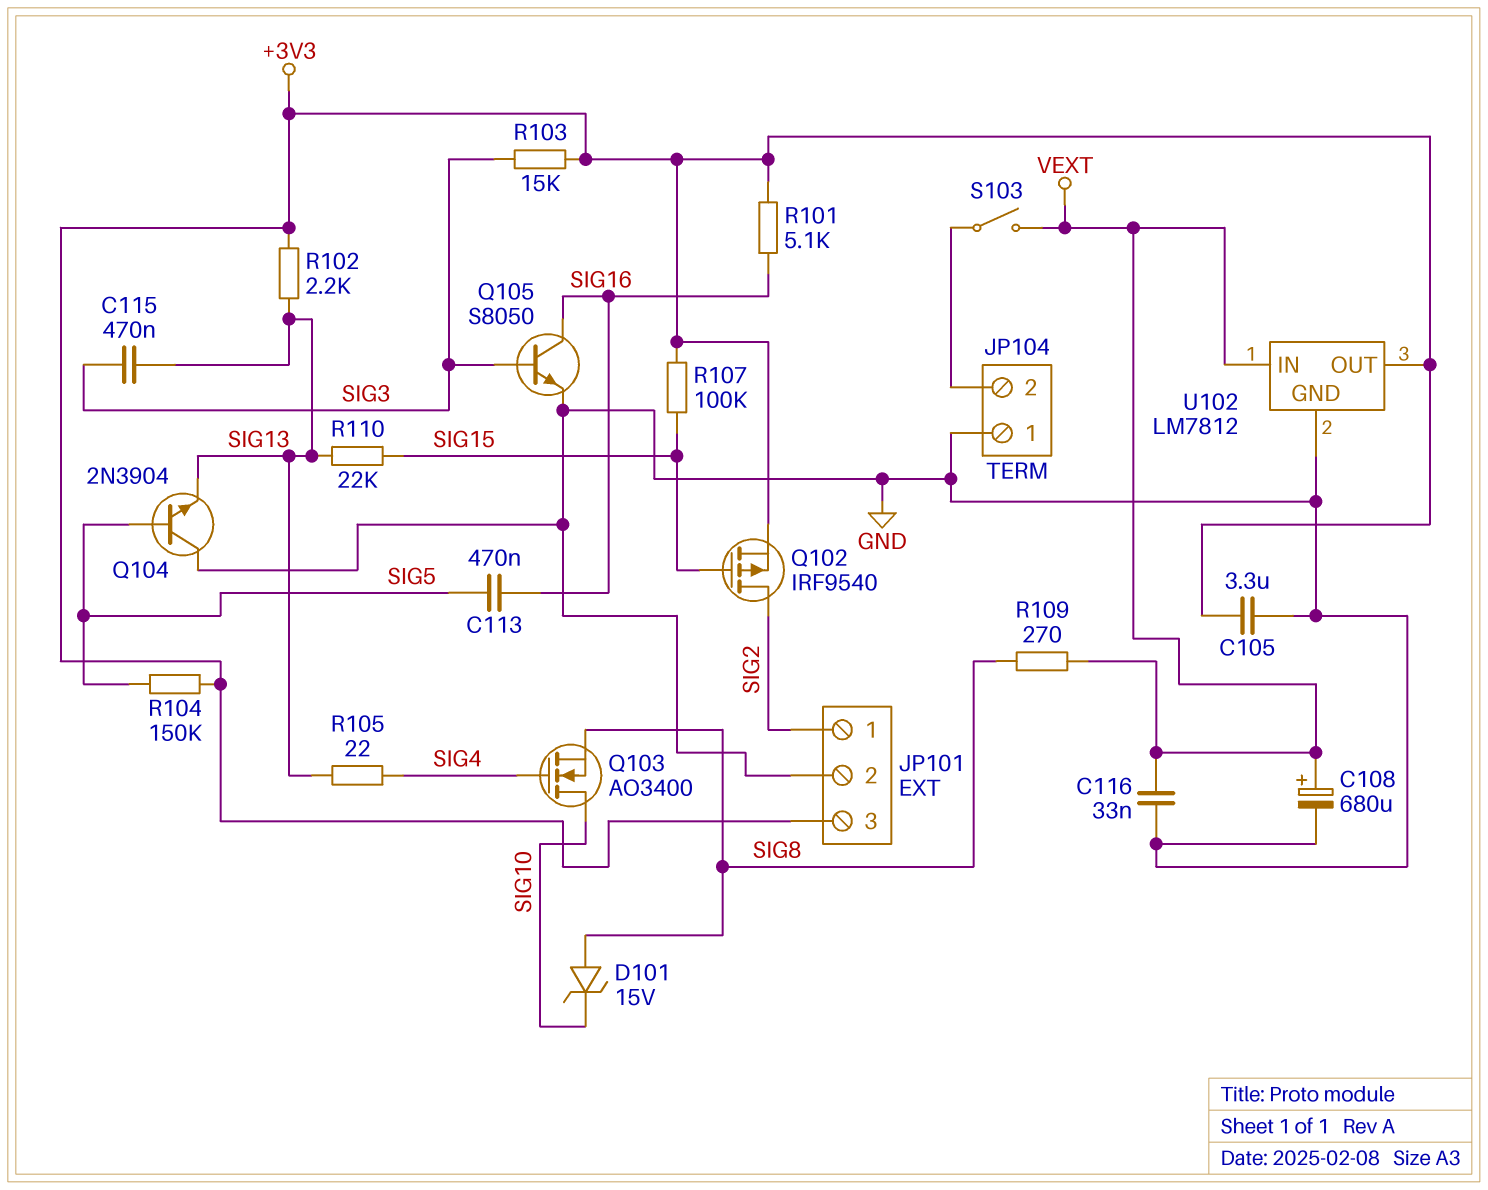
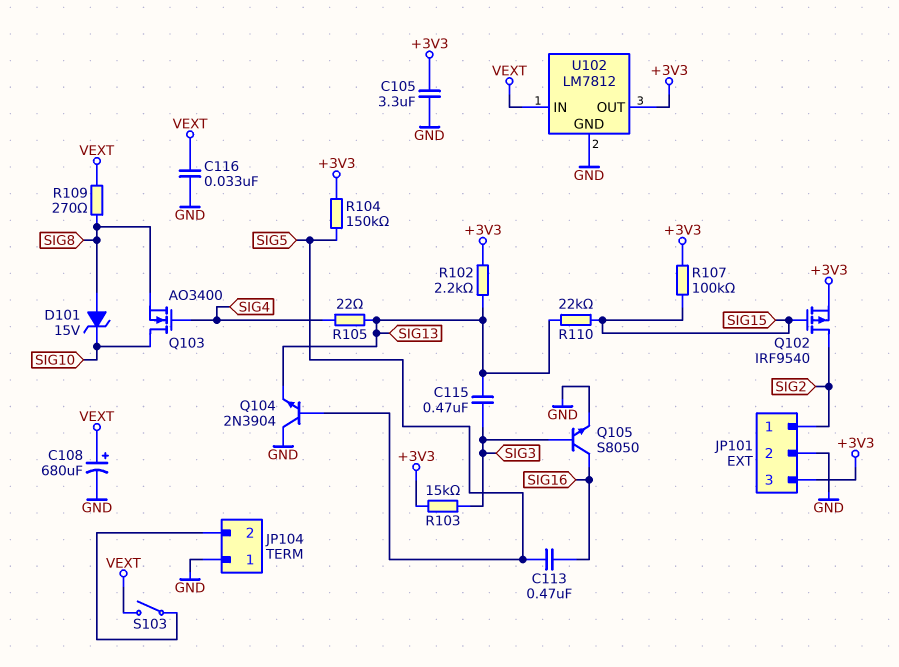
R101: 5.1k (+3V3, SIG16) -> none

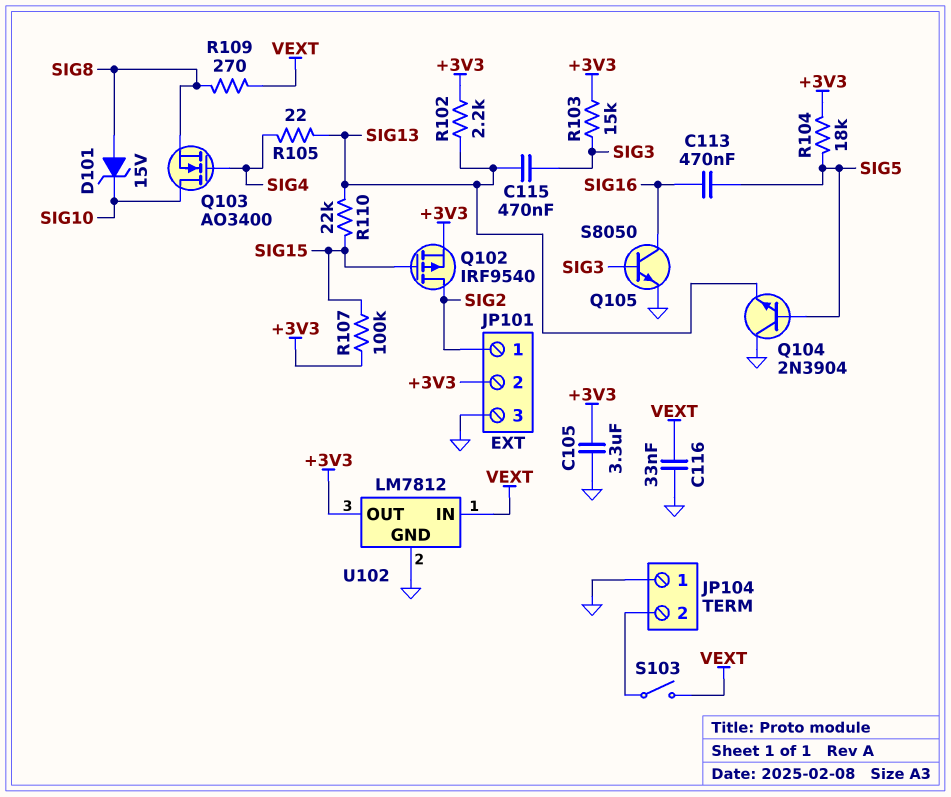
C108: 680uF (plus VEXT, minus GND) -> none
JP101 pin 2: GND -> +3V3
JP101 pin 3: +3V3 -> GND
R104: 150k (+3V3, SIG5) -> 18k (+3V3, SIG5)

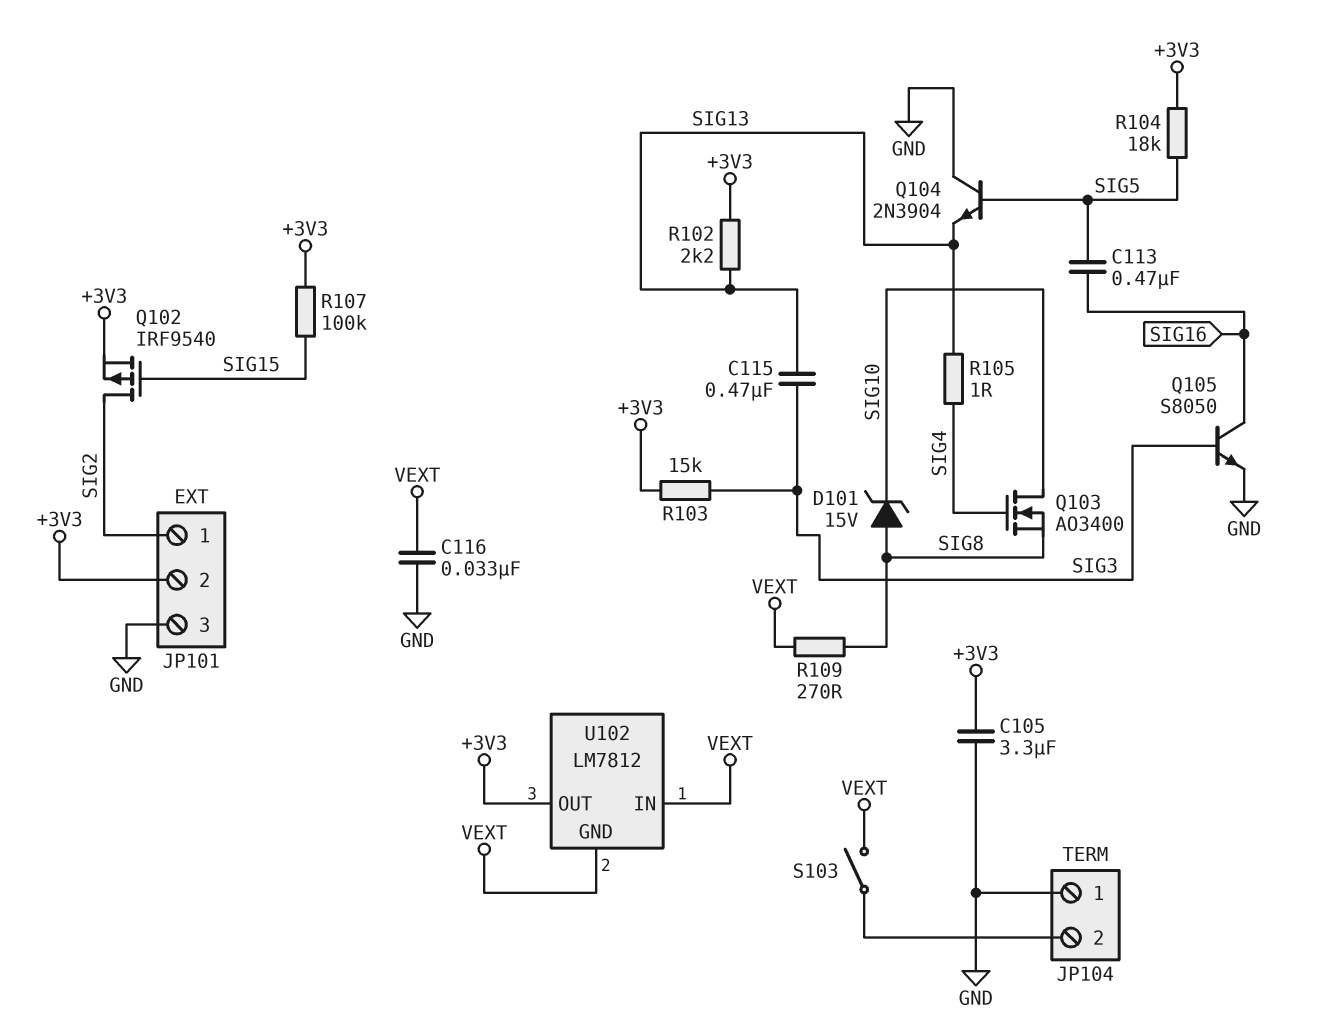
R105: 22 (SIG4, SIG13) -> 1 (SIG4, SIG13)
R110: 22k (SIG13, SIG15) -> none
U102 pin GND: GND -> VEXT

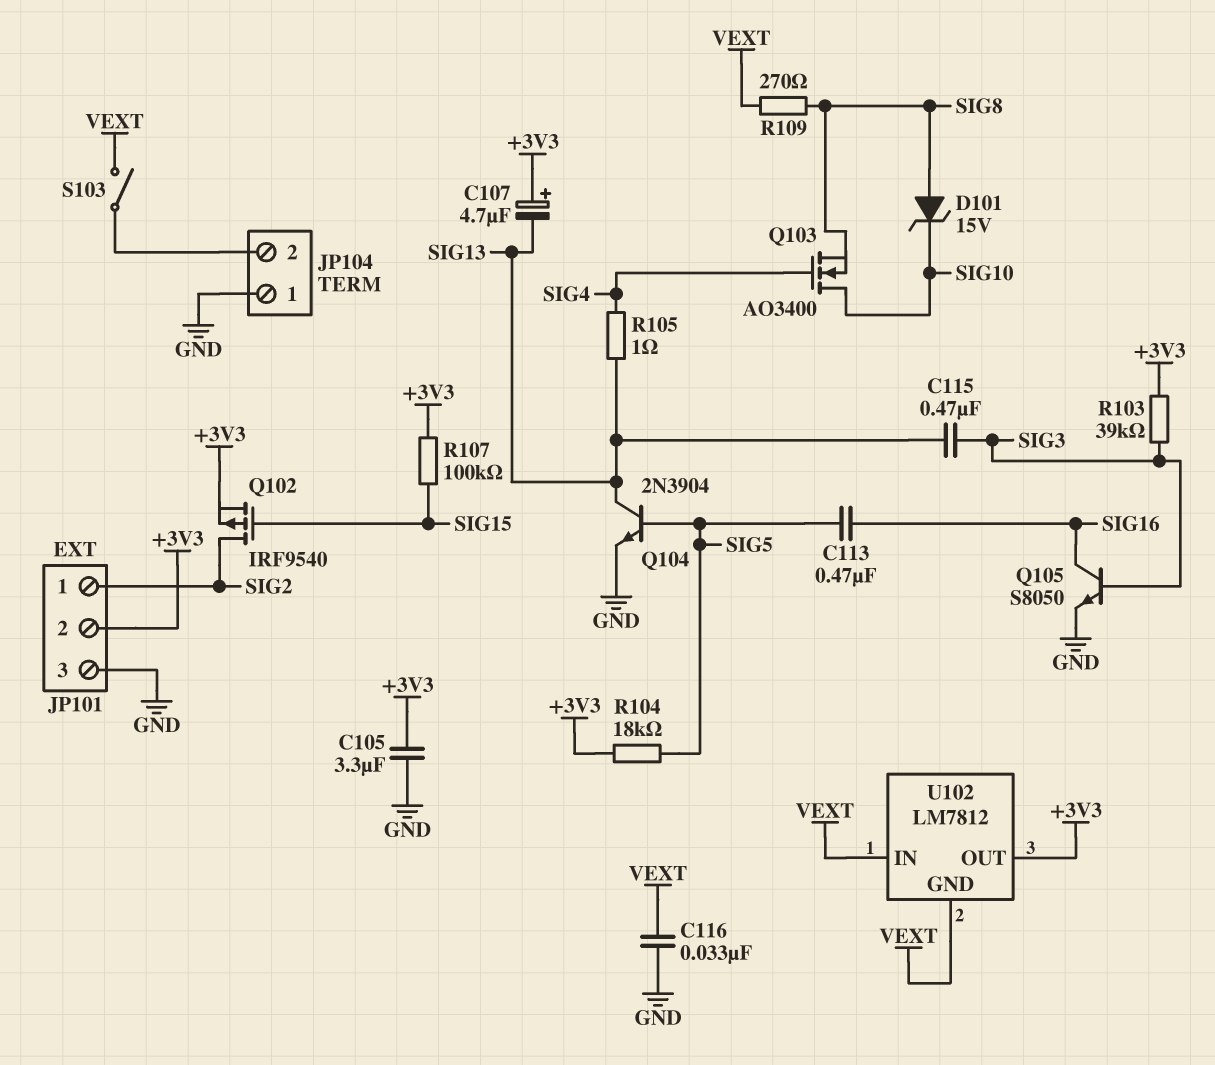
C107: none -> 4.7uF (plus +3V3, minus SIG13)
Q104: NPN 2N3904 (B SIG5, C GND, E SIG13) -> NPN 2N3904 (B SIG5, C SIG13, E GND)
R102: 2.2k (+3V3, SIG13) -> none
R103: 15k (+3V3, SIG3) -> 39k (+3V3, SIG3)

